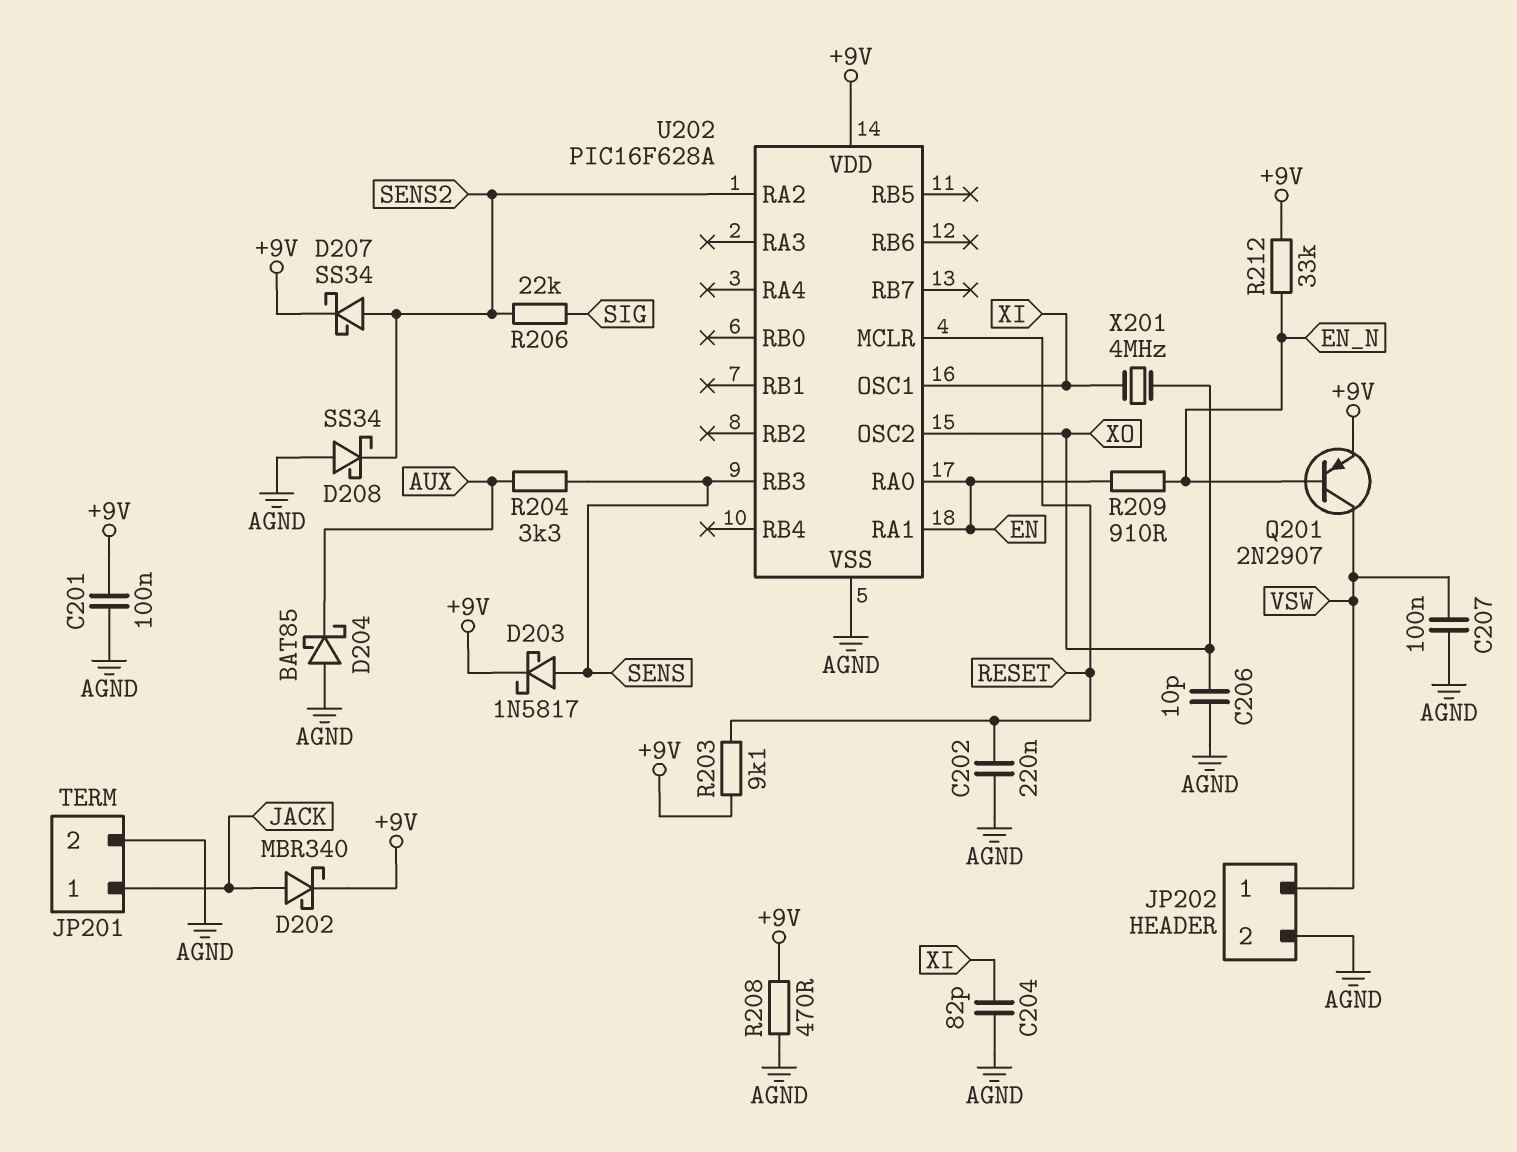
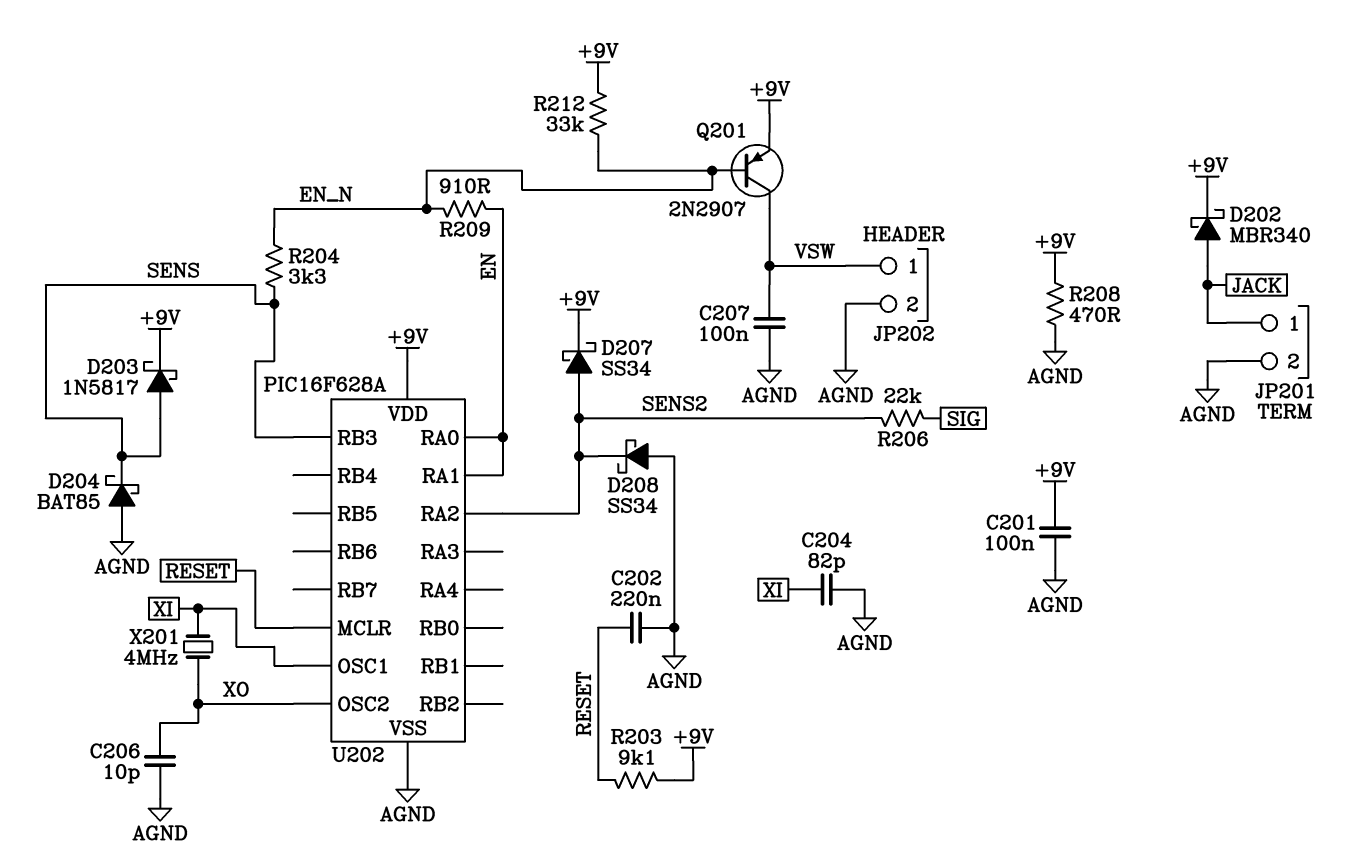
D204: schottky BAT85 (A AGND, K AUX) -> schottky BAT85 (A AGND, K SENS)
R204: 3.3k (AUX, SENS) -> 3.3k (EN_N, SENS)

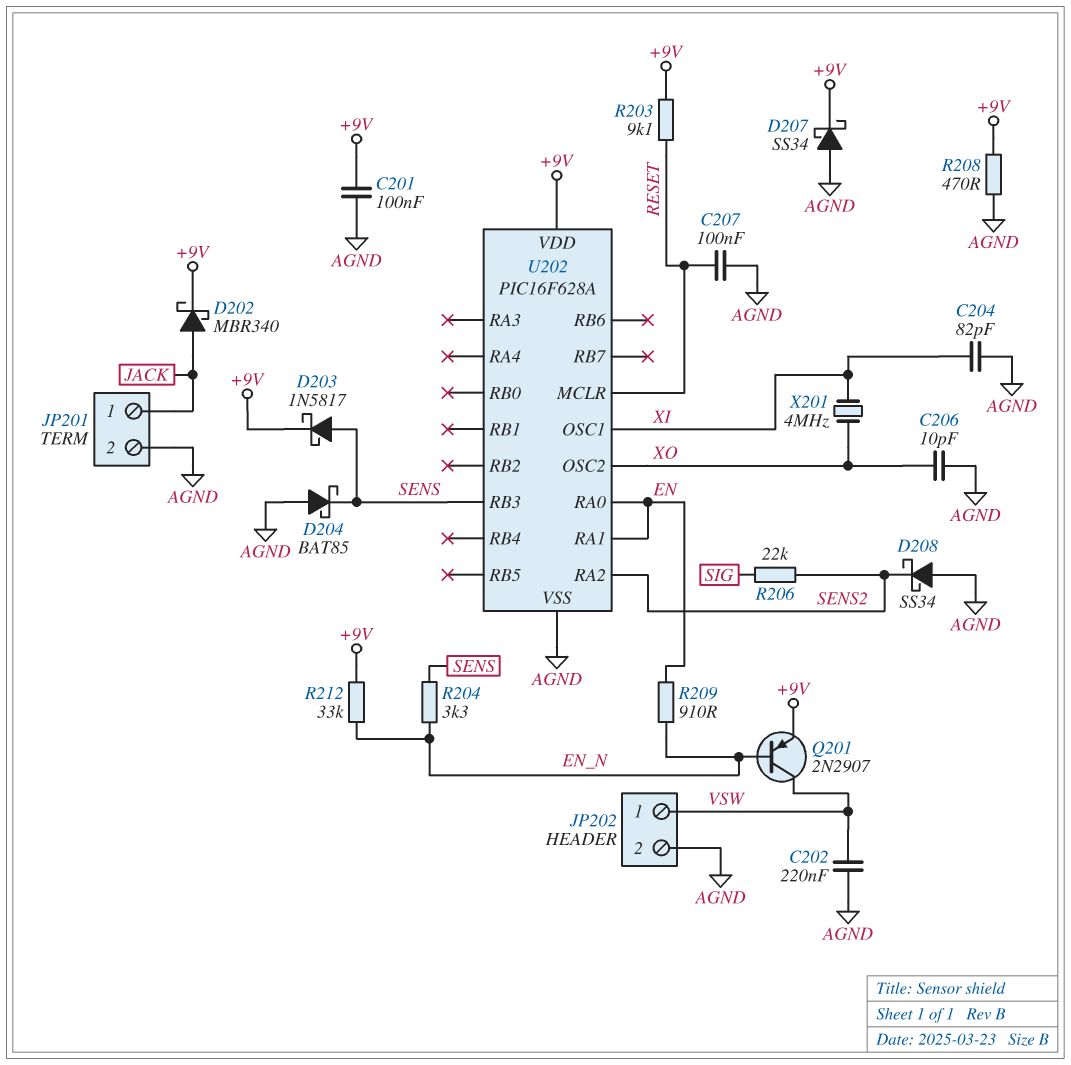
C202: 220nF (AGND, RESET) -> 220nF (AGND, VSW)
C207: 100nF (AGND, VSW) -> 100nF (AGND, RESET)
D207: schottky SS34 (A SENS2, K +9V) -> schottky SS34 (A AGND, K +9V)

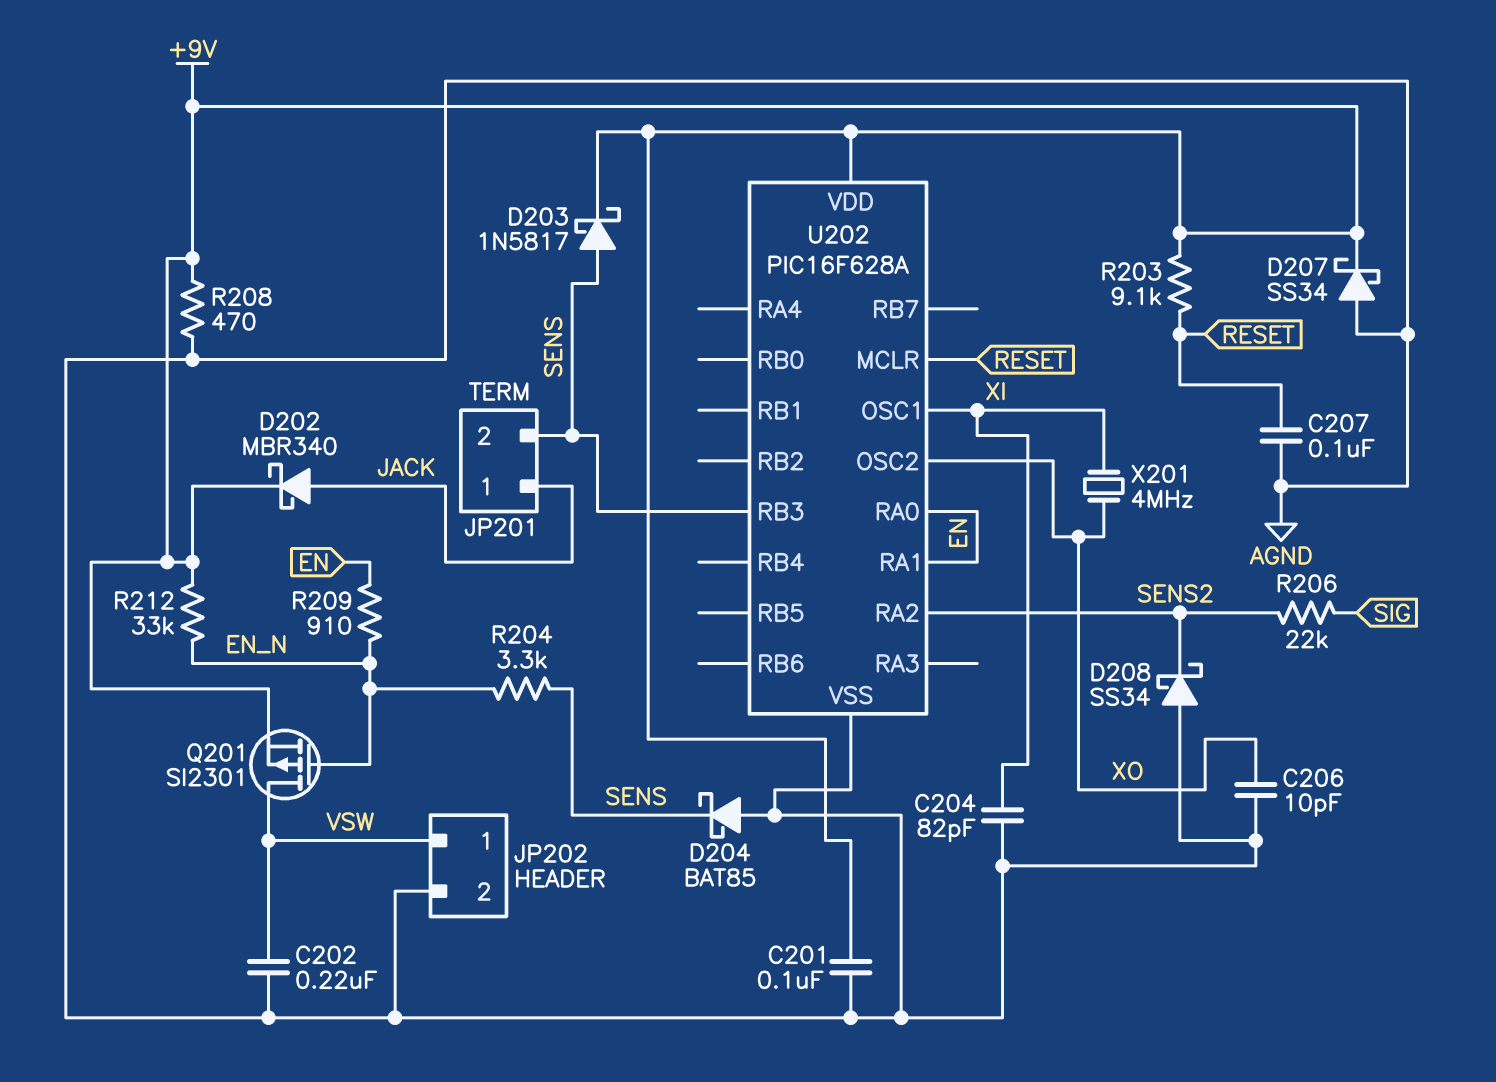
JP201 pin 2: AGND -> SENS
Q201: PNP 2N2907 (B EN_N, C VSW, E +9V) -> PMOS SI2301 (G EN_N, D VSW, S +9V)

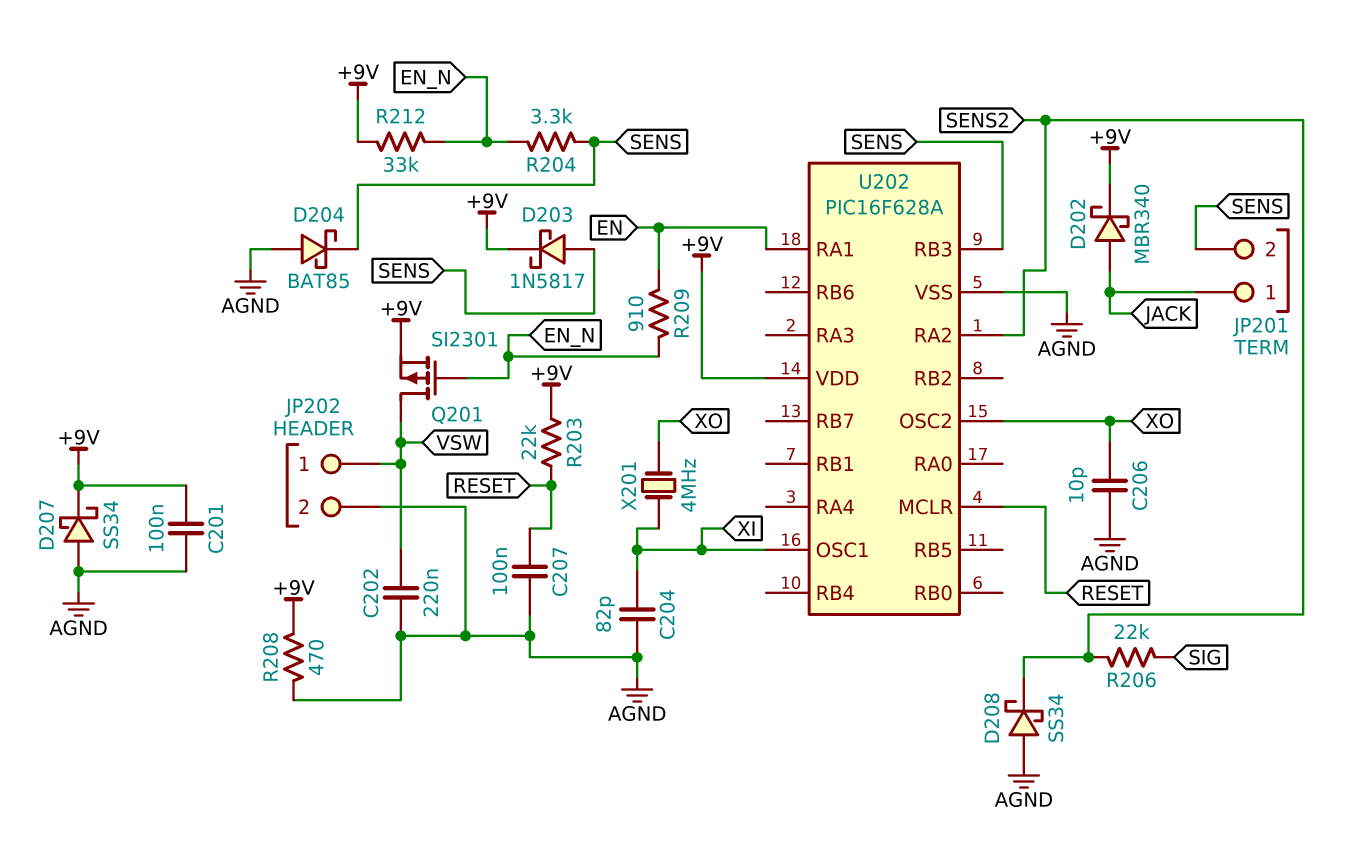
R203: 9.1k (+9V, RESET) -> 22k (+9V, RESET)
U202 pin RA0: EN -> none

